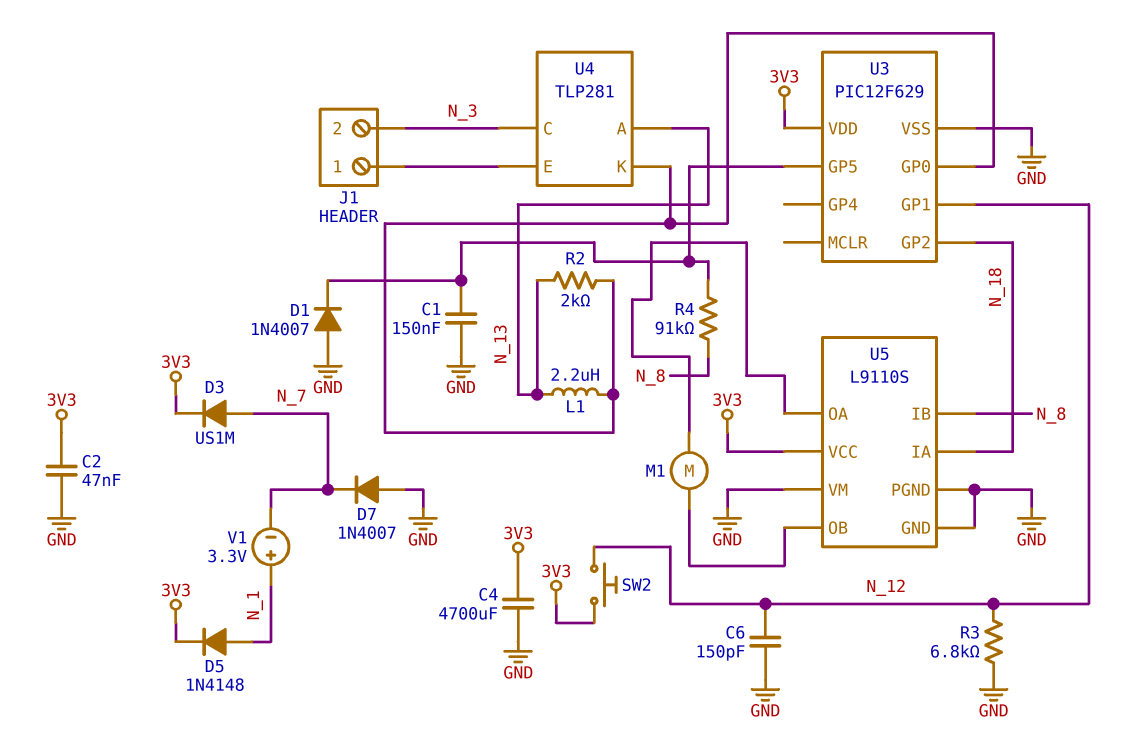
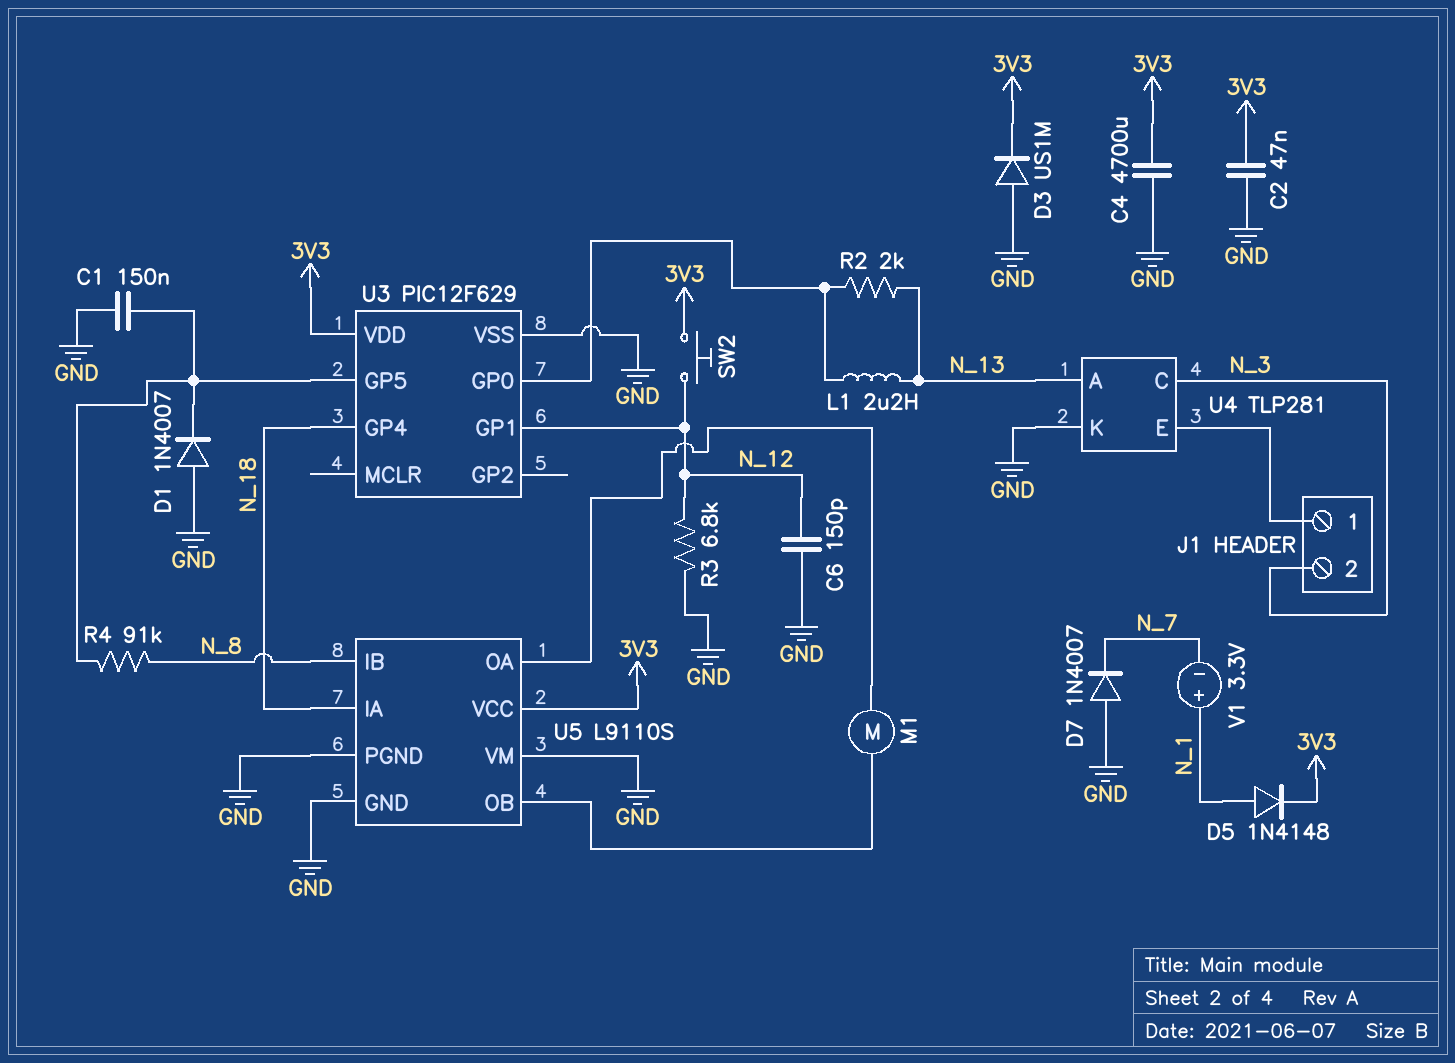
D3: diode US1M (A N_7, K 3V3) -> diode US1M (A GND, K 3V3)
U3 pin GP2: N_18 -> none
U3 pin GP4: none -> N_18
U4 pin K: U3/GP0 -> GND

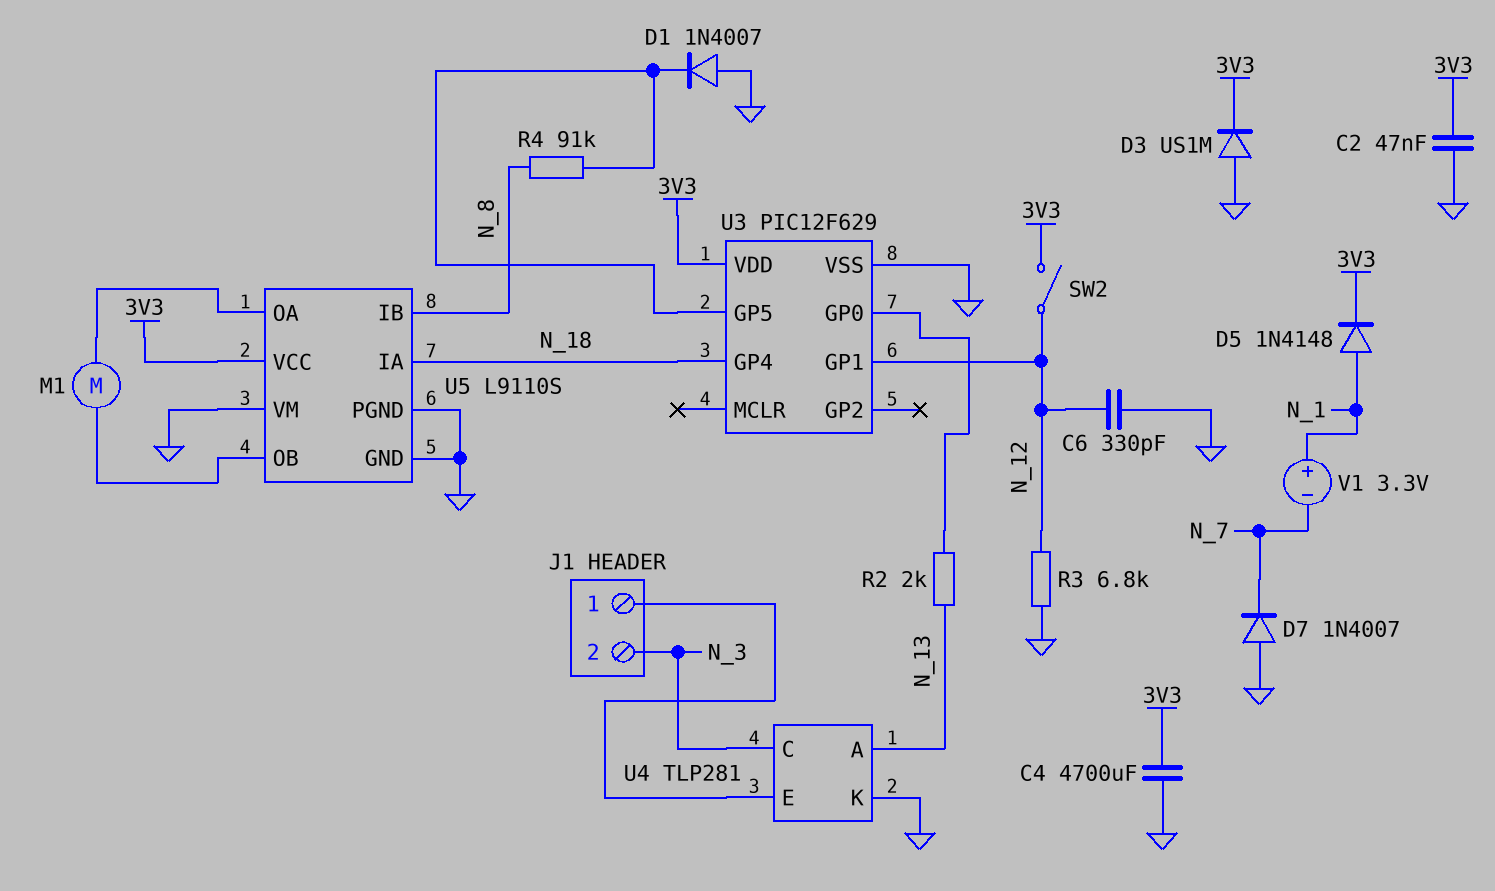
C1: 150nF (GND, U3/GP5) -> none
C6: 150pF (GND, N_12) -> 330pF (GND, N_12)
L1: 2.2uH (N_13, U3/GP0) -> none
SW2: button (3V3, N_12) -> switch (3V3, N_12)

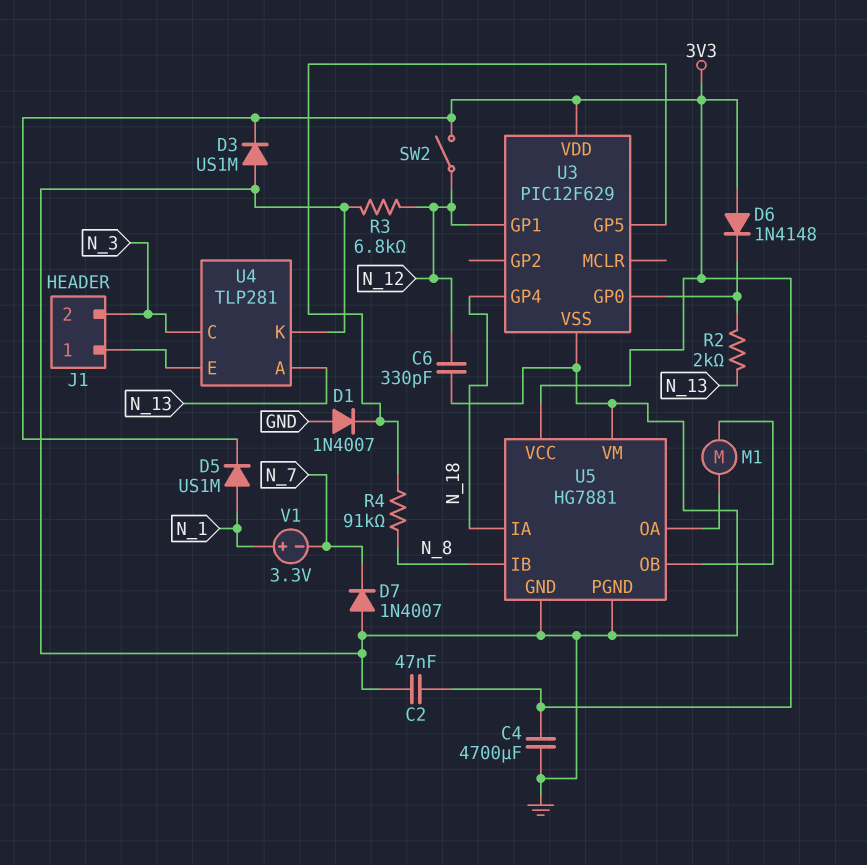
D5: diode 1N4148 (A N_1, K 3V3) -> diode US1M (A N_1, K 3V3)
D6: none -> diode 1N4148 (A 3V3, K U3/GP0)
U5: L9110S -> HG7881

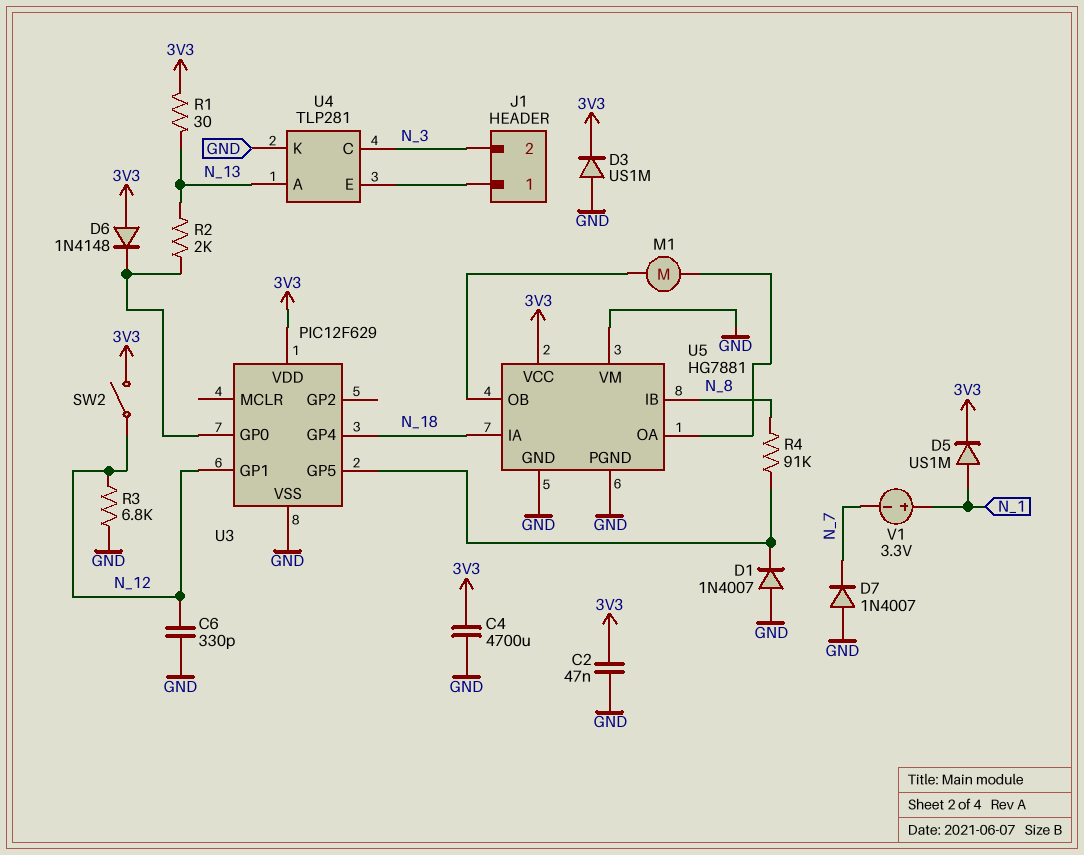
R1: none -> 30 (3V3, N_13)

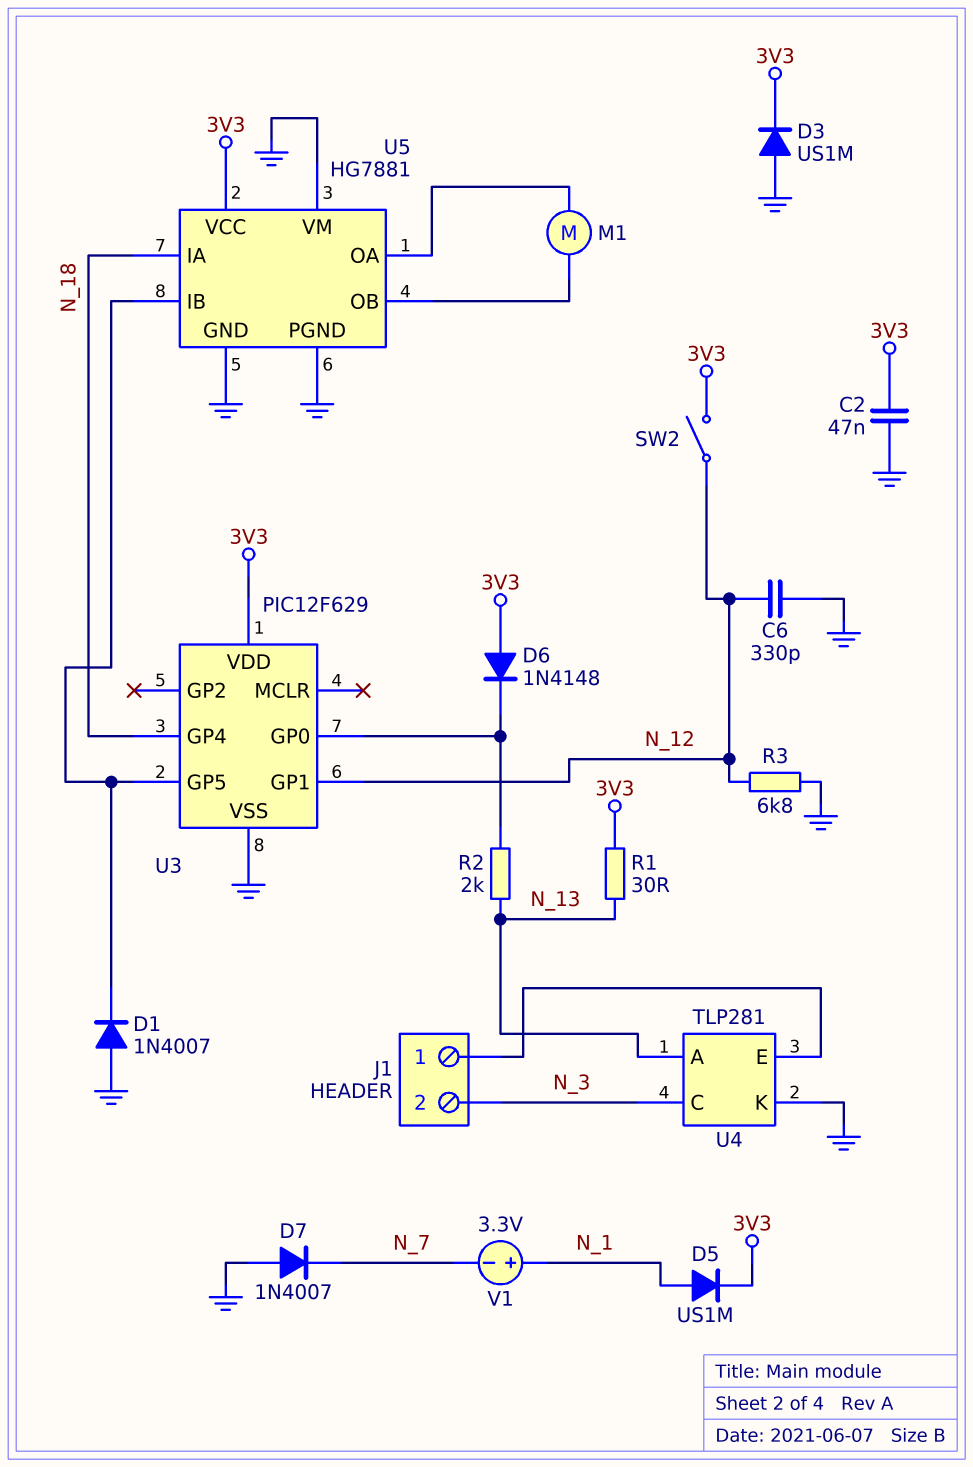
C4: 4700uF (3V3, GND) -> none
R4: 91k (N_8, U3/GP5) -> none
U5 pin IB: N_8 -> U3/GP5

